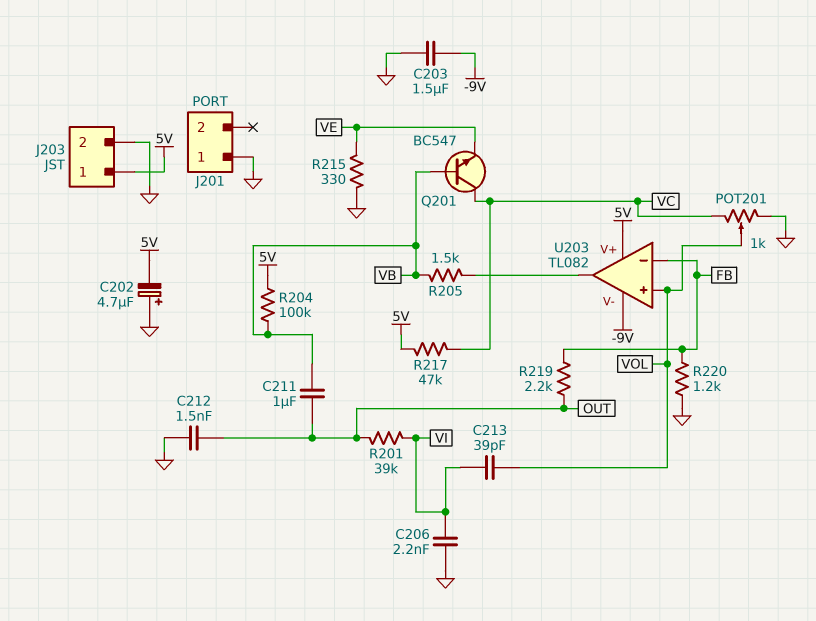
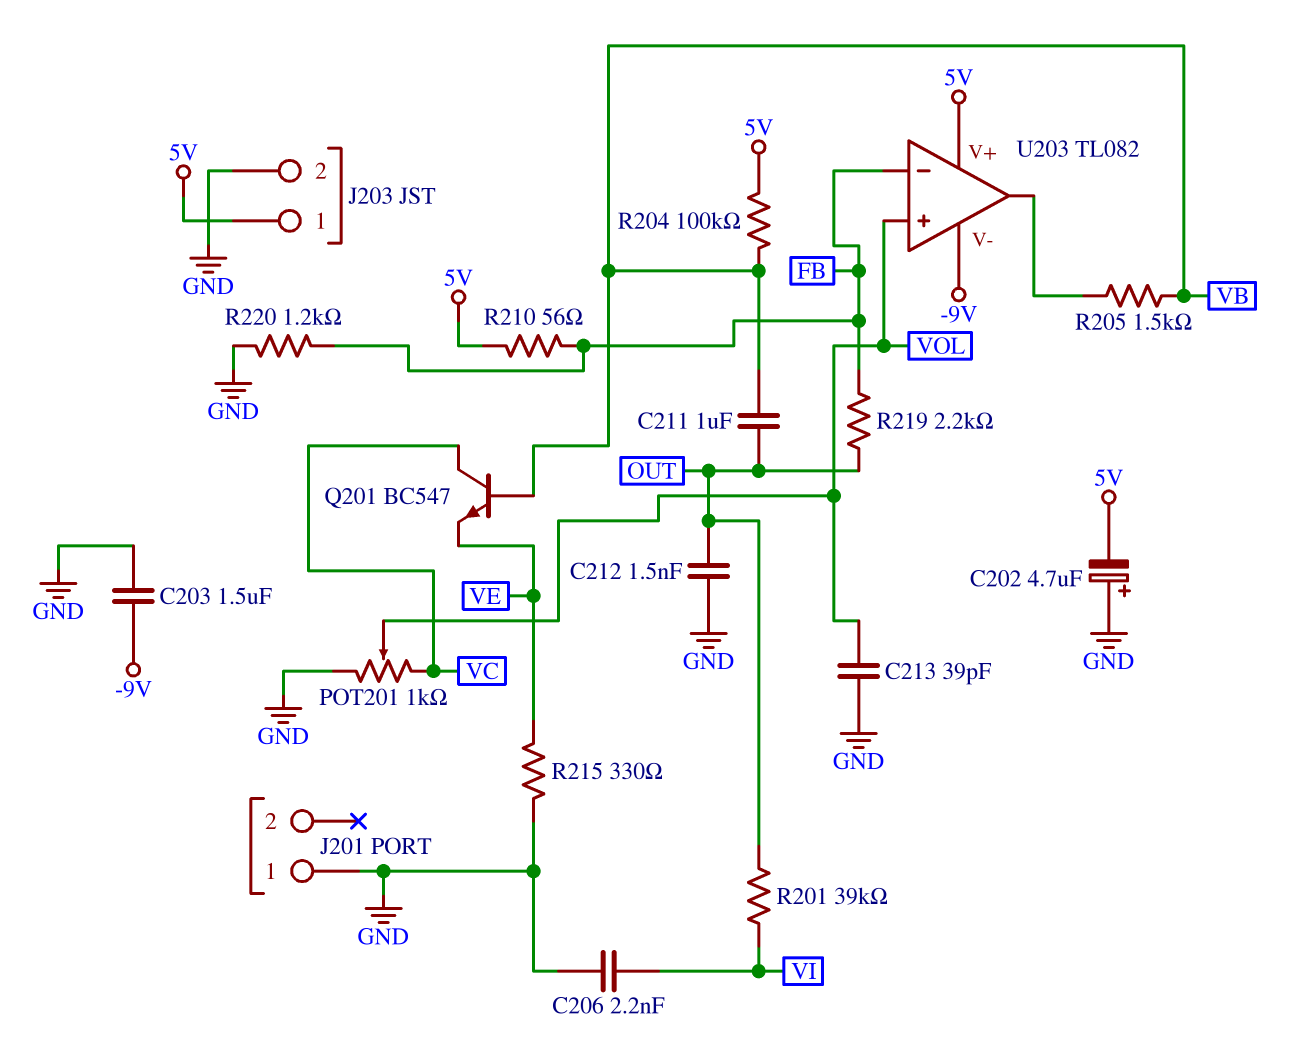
C213: 39pF (VI, VOL) -> 39pF (GND, VOL)
R210: none -> 56 (5V, FB)
R217: 47k (5V, VC) -> none

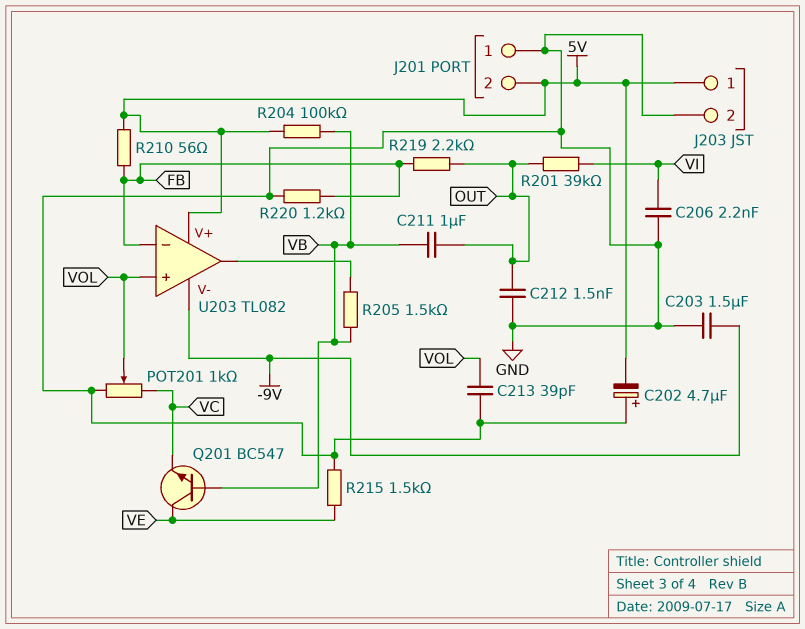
J201 pin 2: none -> 5V
Q201: NPN BC547 (B VB, C VC, E VE) -> NPN BC547 (B VB, C VE, E VC)
R215: 330 (GND, VE) -> 1.5k (GND, VE)

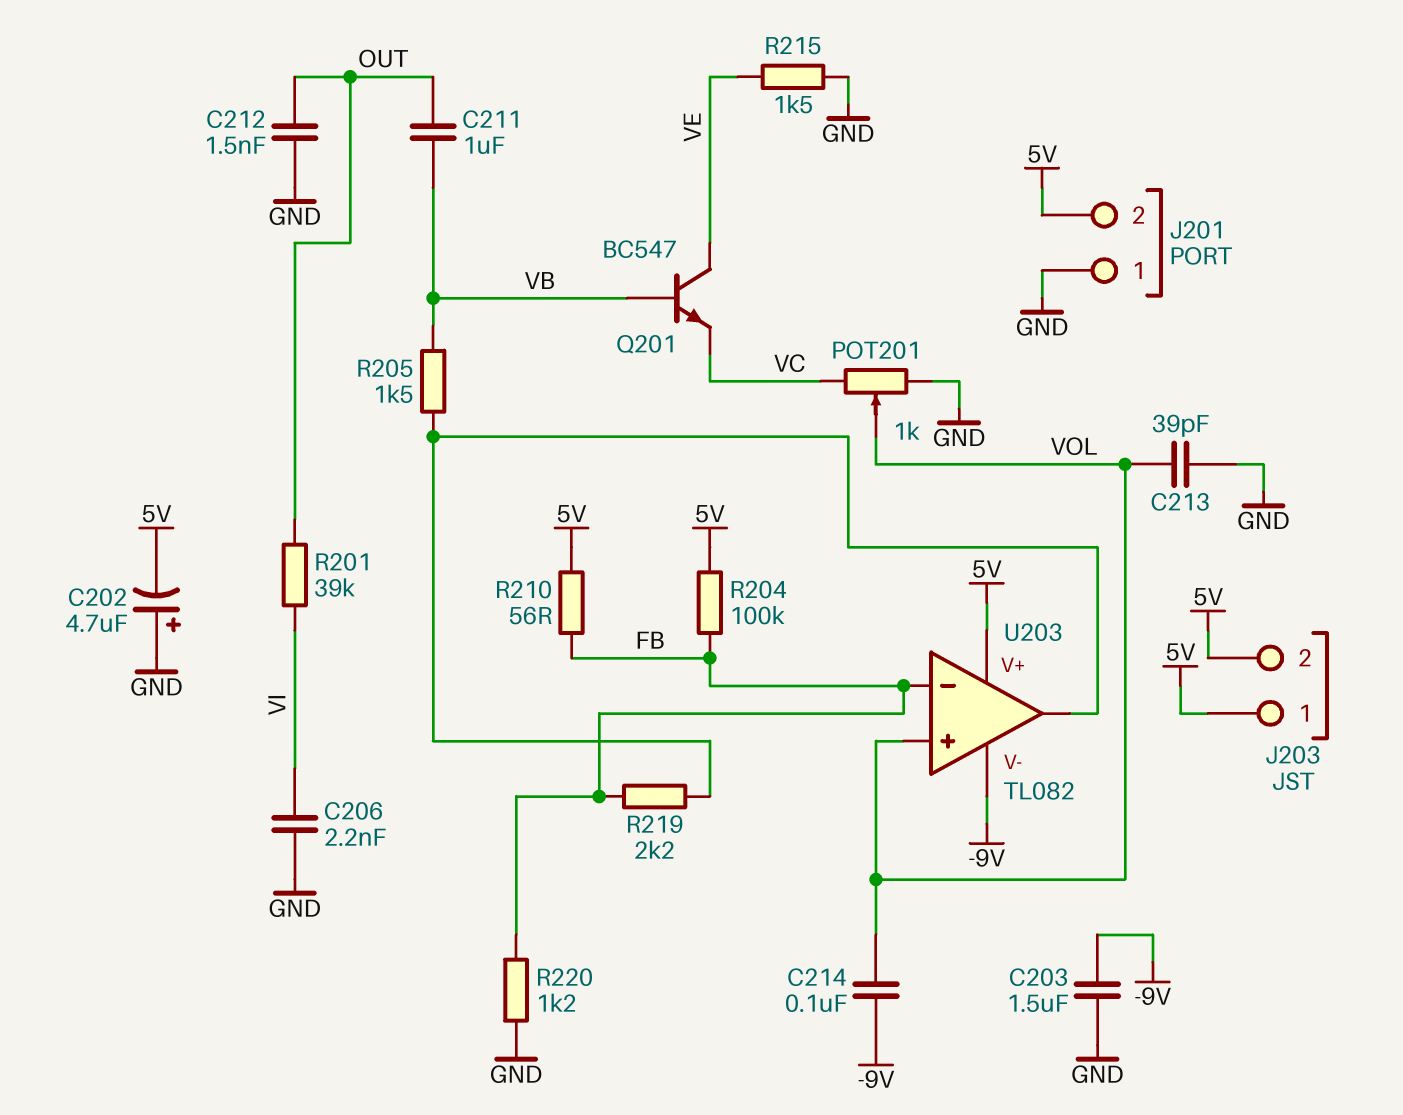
C214: none -> 100nF (-9V, VOL)
J203 pin 2: GND -> 5V
R204: 100k (5V, VB) -> 100k (5V, FB)
R219: 2.2k (FB, OUT) -> 2.2k (FB, U203/out)

